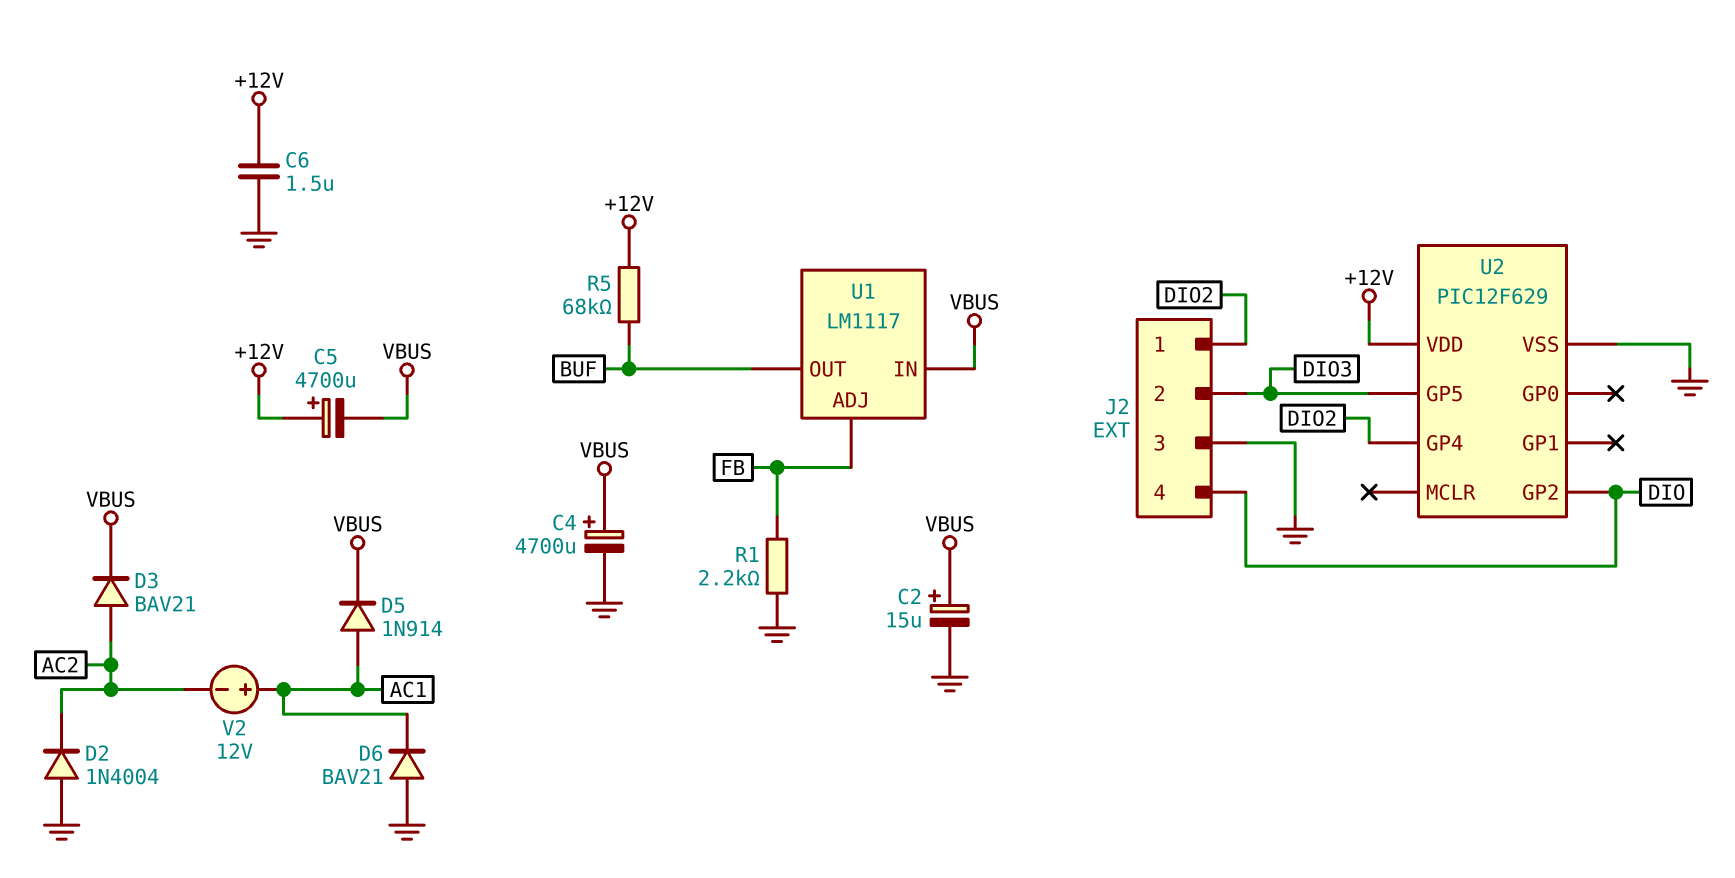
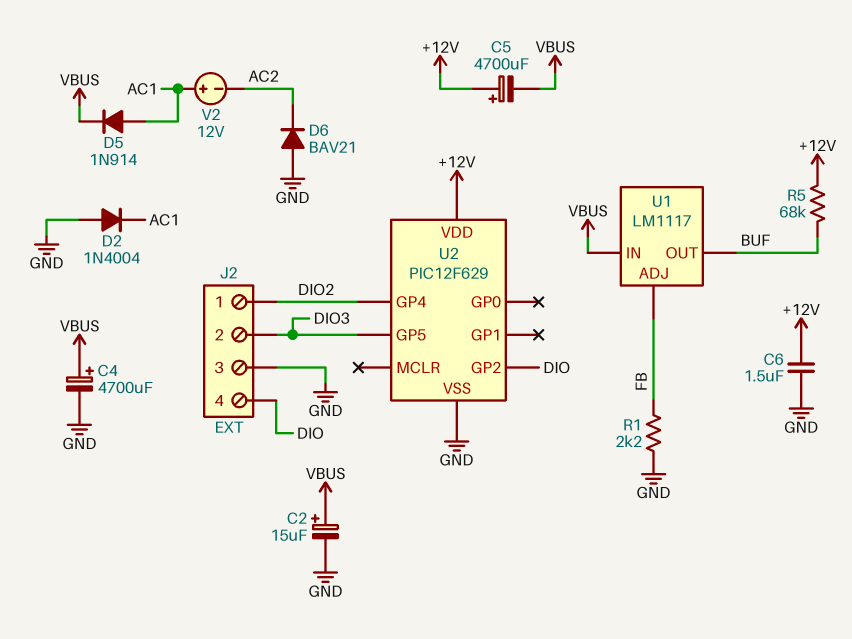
D2: diode 1N4004 (A GND, K AC2) -> diode 1N4004 (A GND, K AC1)
D3: diode BAV21 (A AC2, K VBUS) -> none
D6: diode BAV21 (A GND, K AC1) -> diode BAV21 (A GND, K AC2)

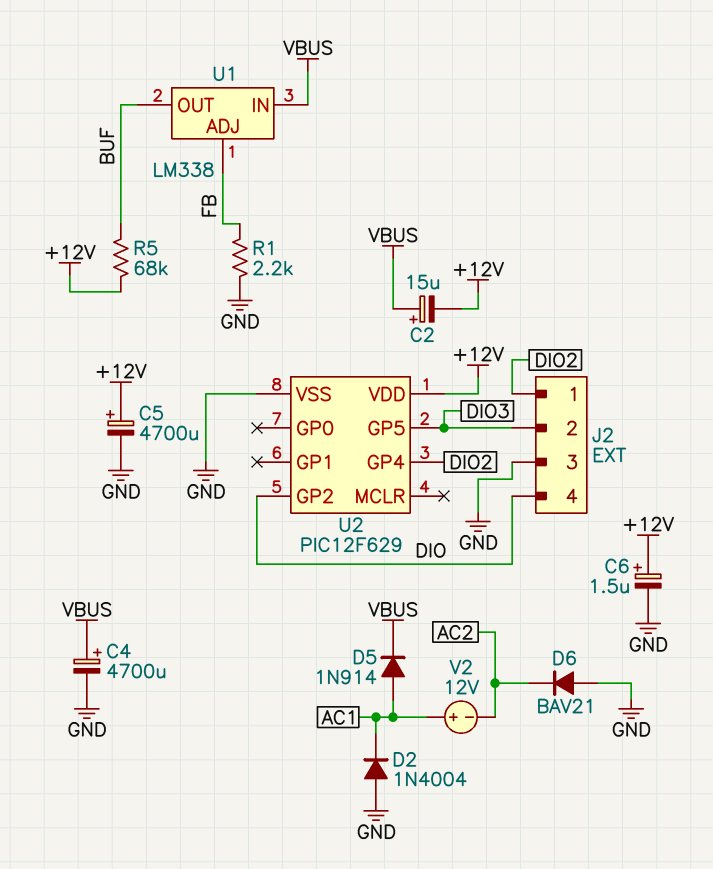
C2: 15uF (plus VBUS, minus GND) -> 15uF (plus VBUS, minus +12V)
C5: 4700uF (plus +12V, minus VBUS) -> 4700uF (plus +12V, minus GND)
C6: 1.5uF (+12V, GND) -> 1.5uF (plus +12V, minus GND)
U1: LM1117 -> LM338

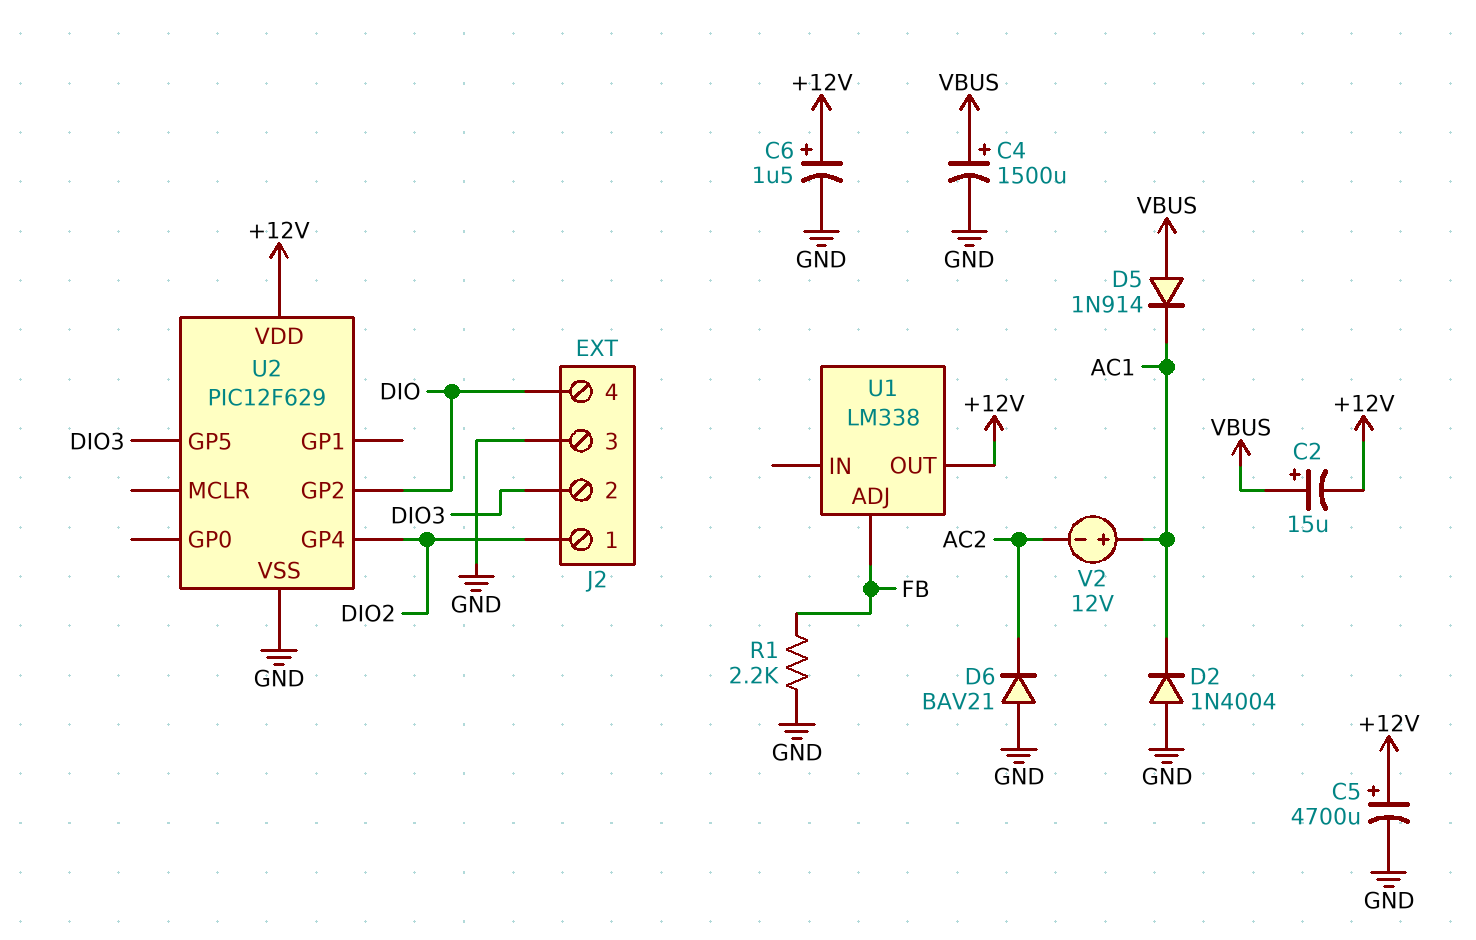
C4: 4700uF (plus VBUS, minus GND) -> 1500uF (plus VBUS, minus GND)
D5: diode 1N914 (A AC1, K VBUS) -> diode 1N914 (A VBUS, K AC1)
R5: 68k (+12V, BUF) -> none
U1 pin IN: VBUS -> none
U1 pin OUT: BUF -> +12V

